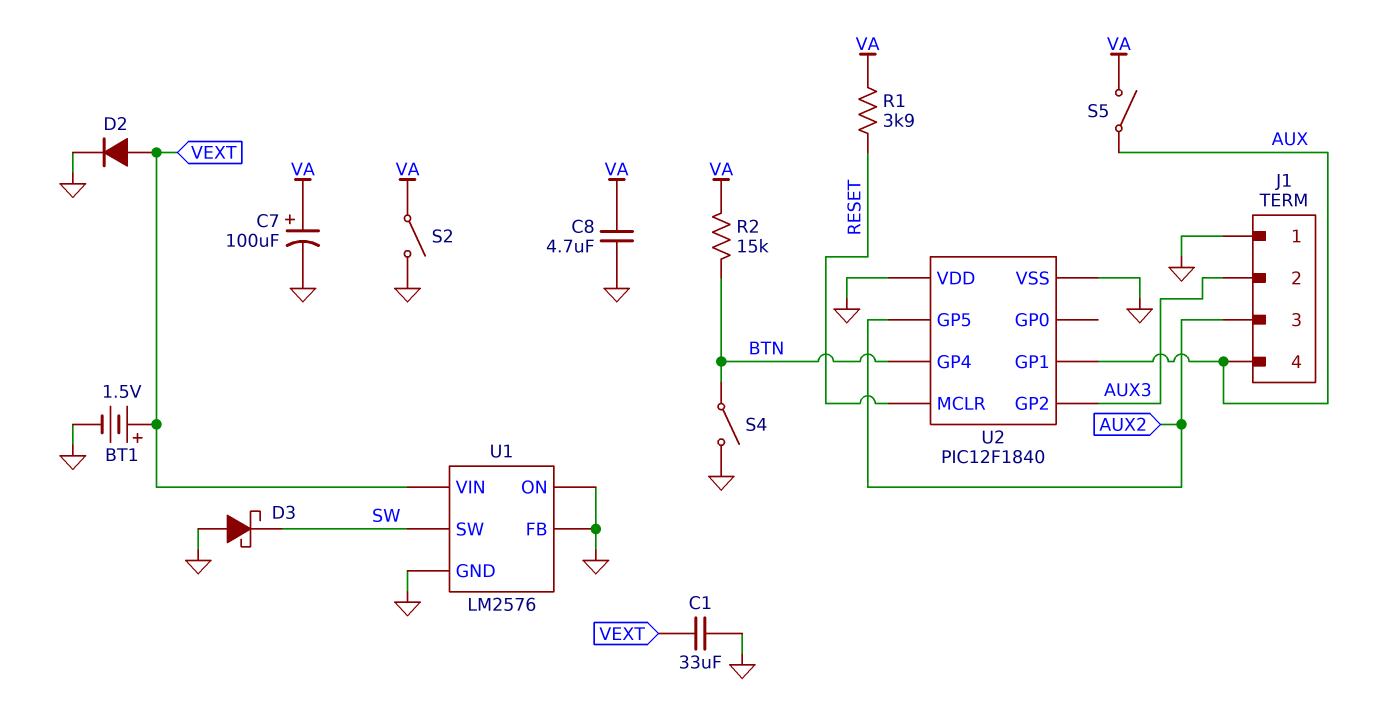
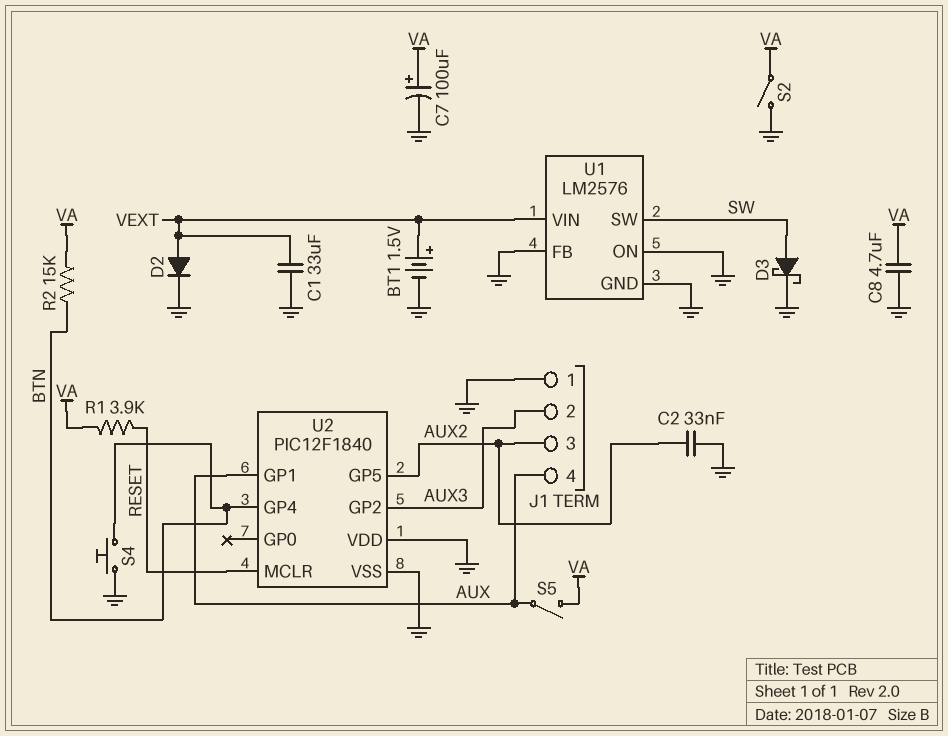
C2: none -> 33nF (AUX2, GND)
D3: schottky (A GND, K SW) -> schottky (A SW, K GND)
S4: switch (BTN, GND) -> button (BTN, GND)

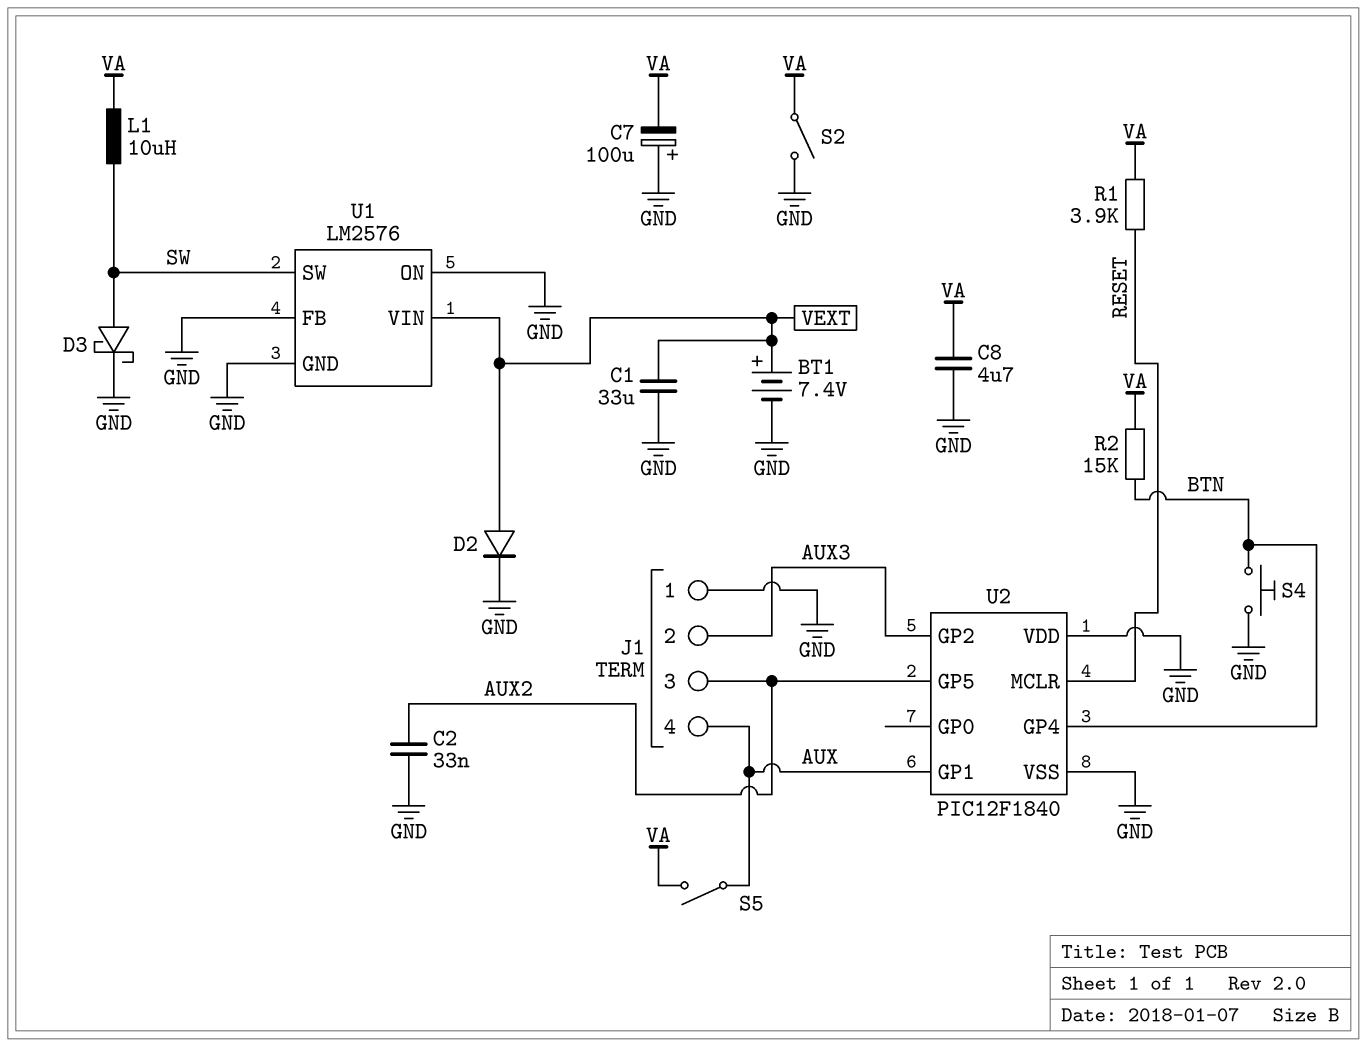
BT1: 1.5V (plus VEXT, minus GND) -> 7.4V (plus VEXT, minus GND)
C7: 100uF (plus VA, minus GND) -> 100uF (plus GND, minus VA)
L1: none -> 10uH (SW, VA)

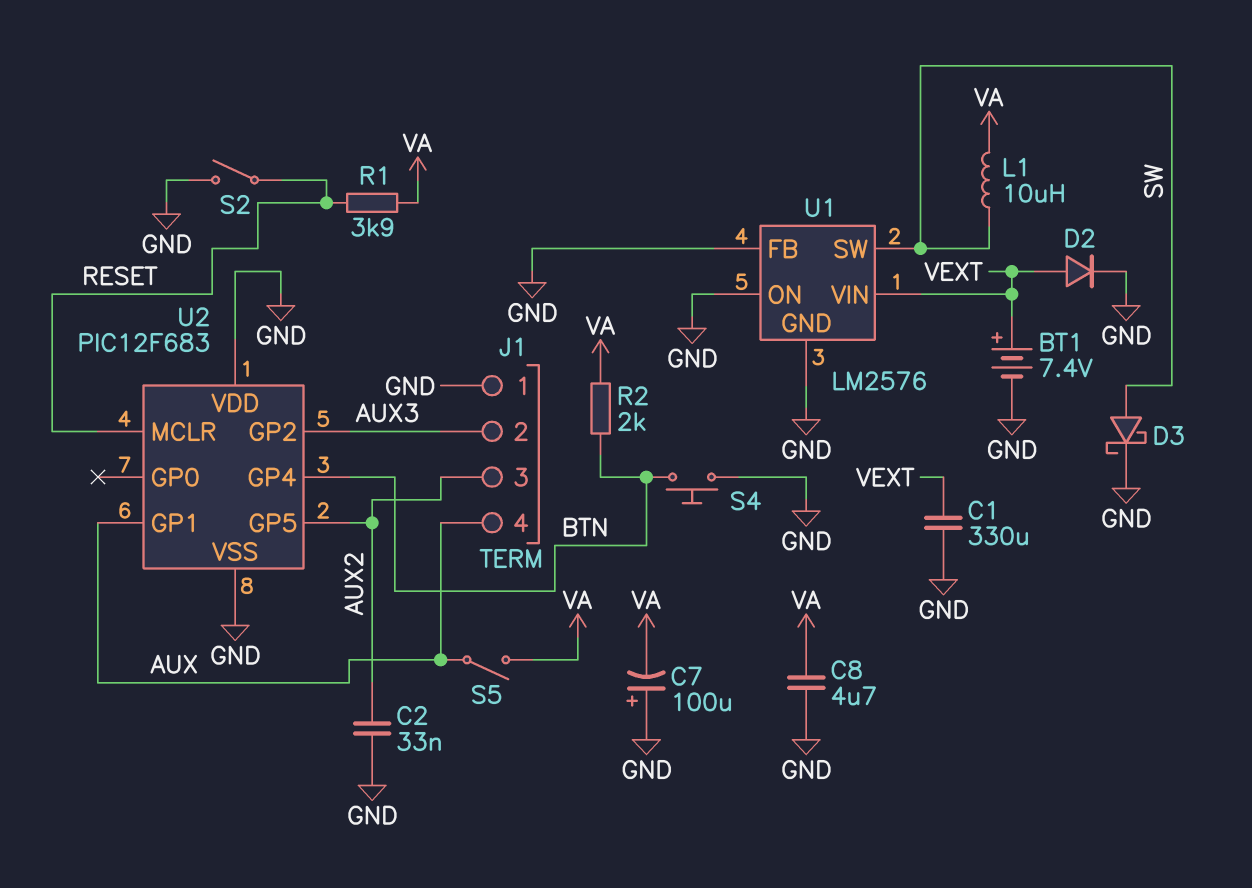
C1: 33uF (GND, VEXT) -> 330uF (GND, VEXT)
R2: 15k (BTN, VA) -> 2k (BTN, VA)
S2: switch (GND, VA) -> switch (GND, RESET)
U2: PIC12F1840 -> PIC12F683

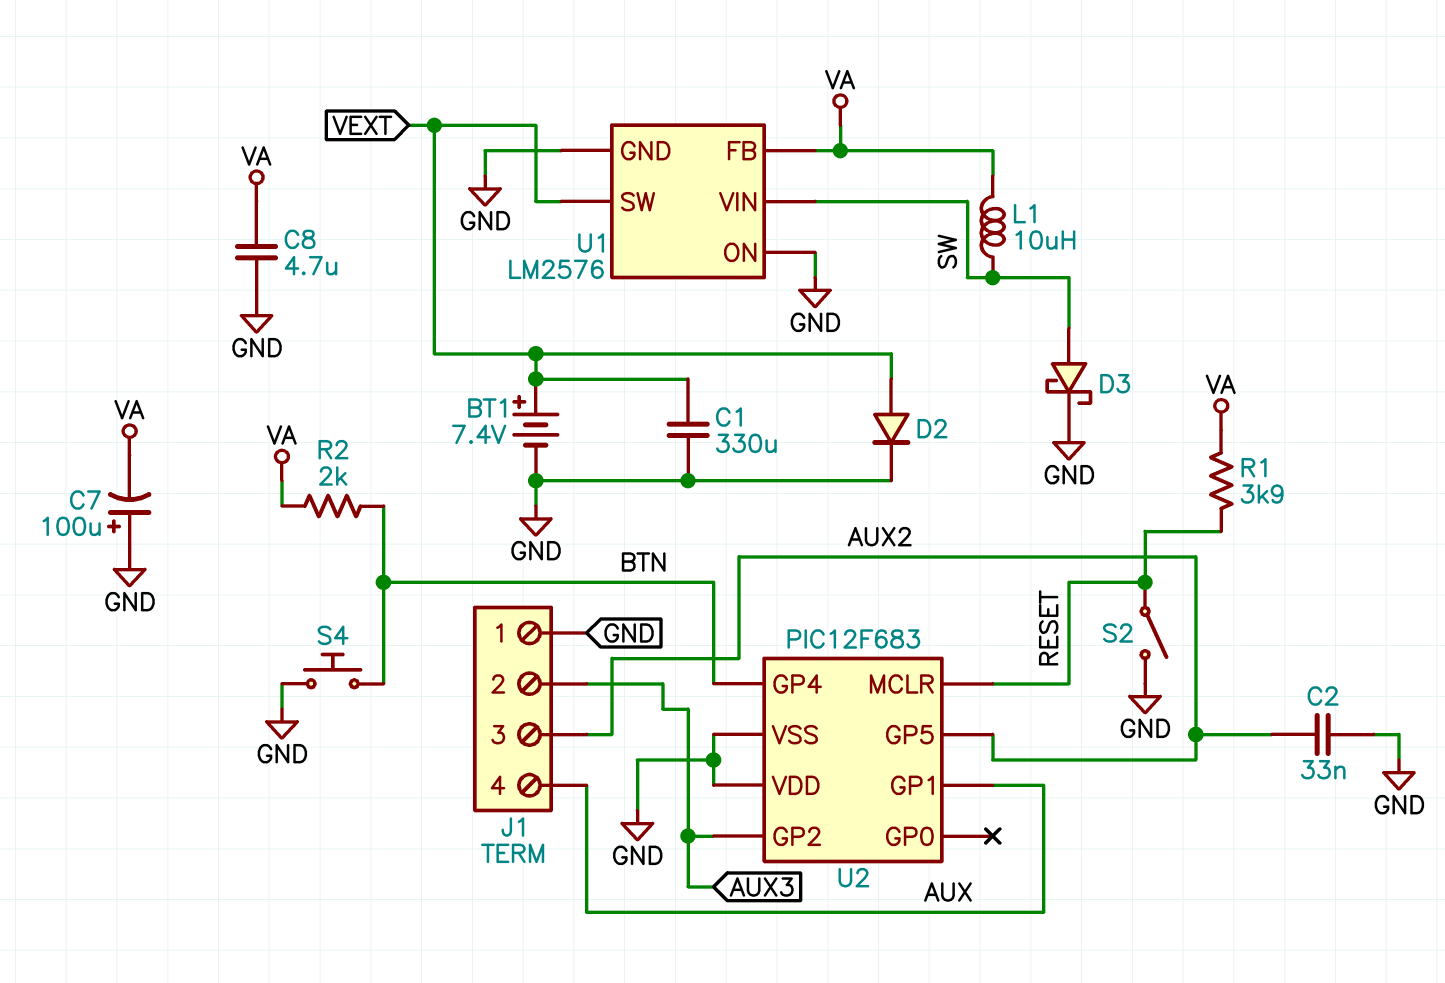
S5: switch (AUX, VA) -> none
U1 pin FB: GND -> VA
U1 pin SW: SW -> VEXT
U1 pin VIN: VEXT -> SW

